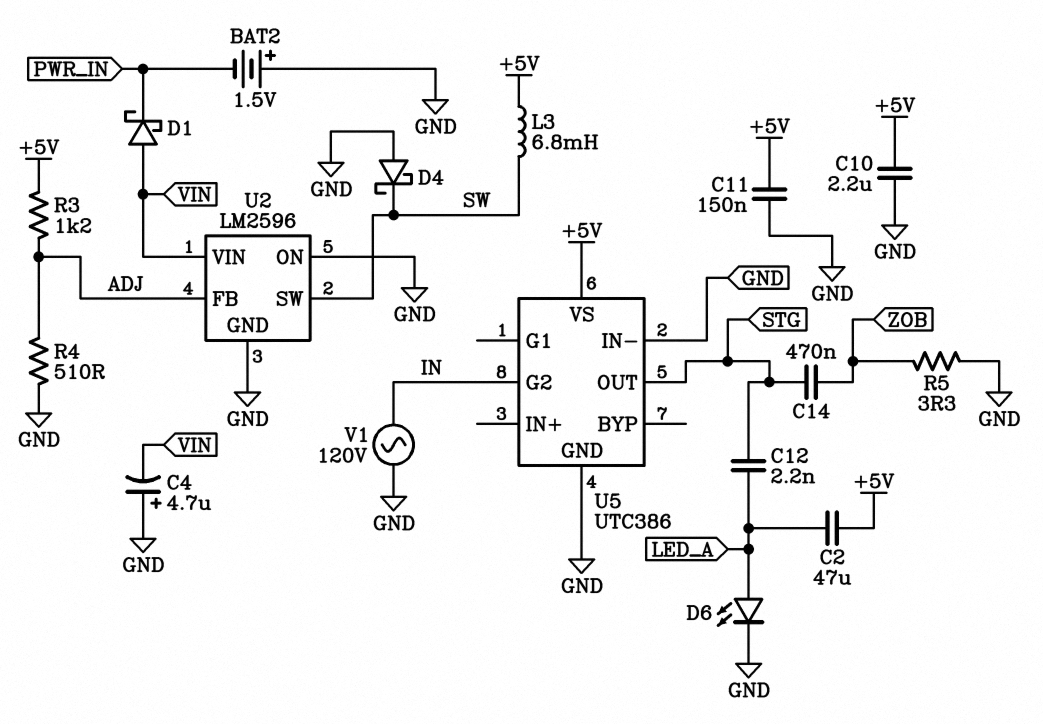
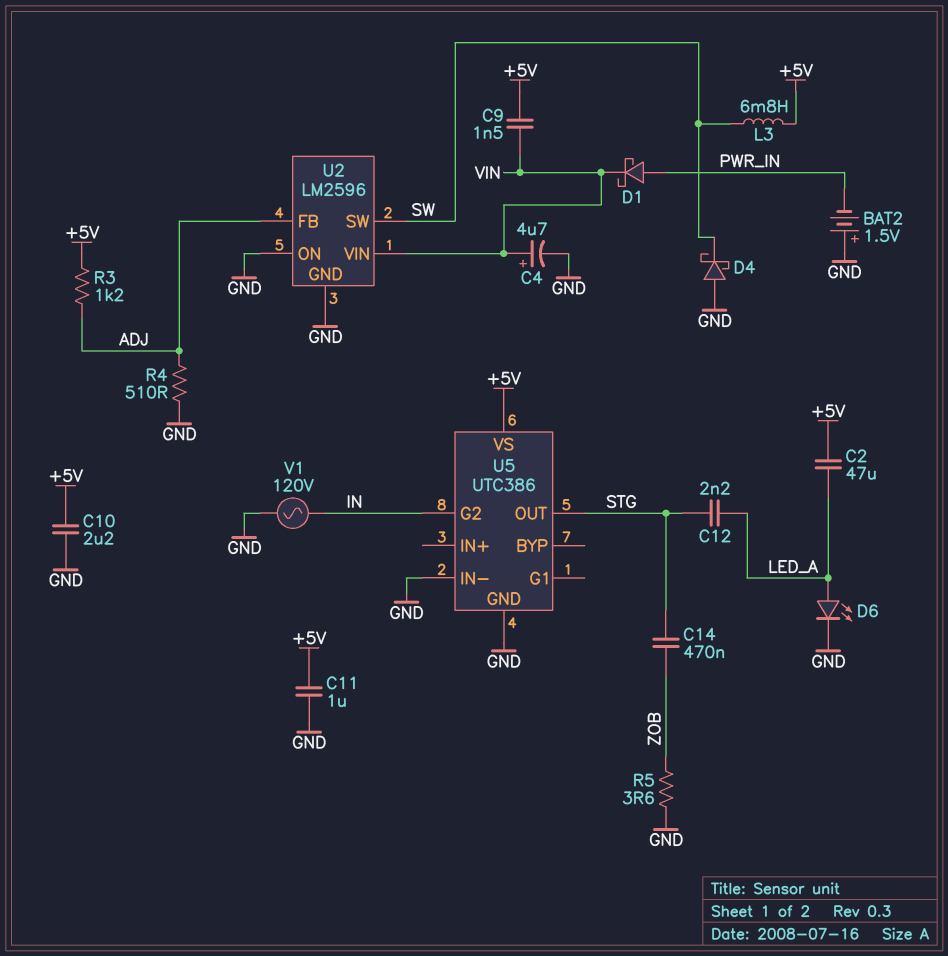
C4: 4.7uF (plus GND, minus VIN) -> 4.7uF (plus VIN, minus GND)
C9: none -> 1.5nF (+5V, VIN)
C11: 150nF (+5V, GND) -> 1uF (+5V, GND)
D1: schottky (A VIN, K PWR_IN) -> schottky (A PWR_IN, K VIN)
R5: 3.3 (GND, ZOB) -> 3.6 (GND, ZOB)

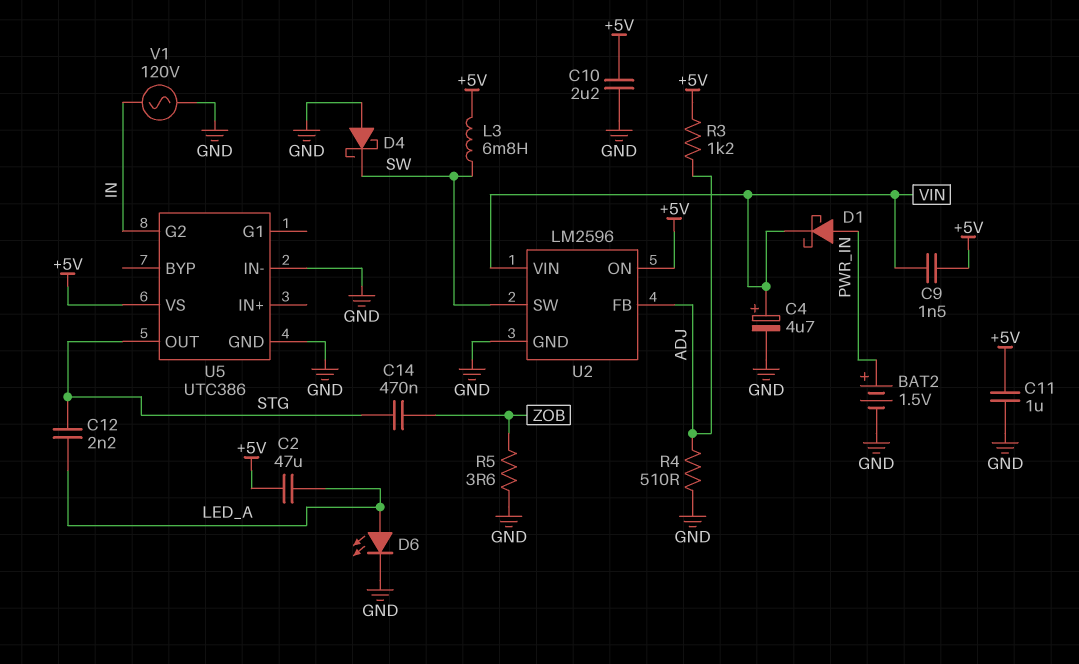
BAT2: 1.5V (plus GND, minus PWR_IN) -> 1.5V (plus PWR_IN, minus GND)
U2 pin ON: GND -> +5V

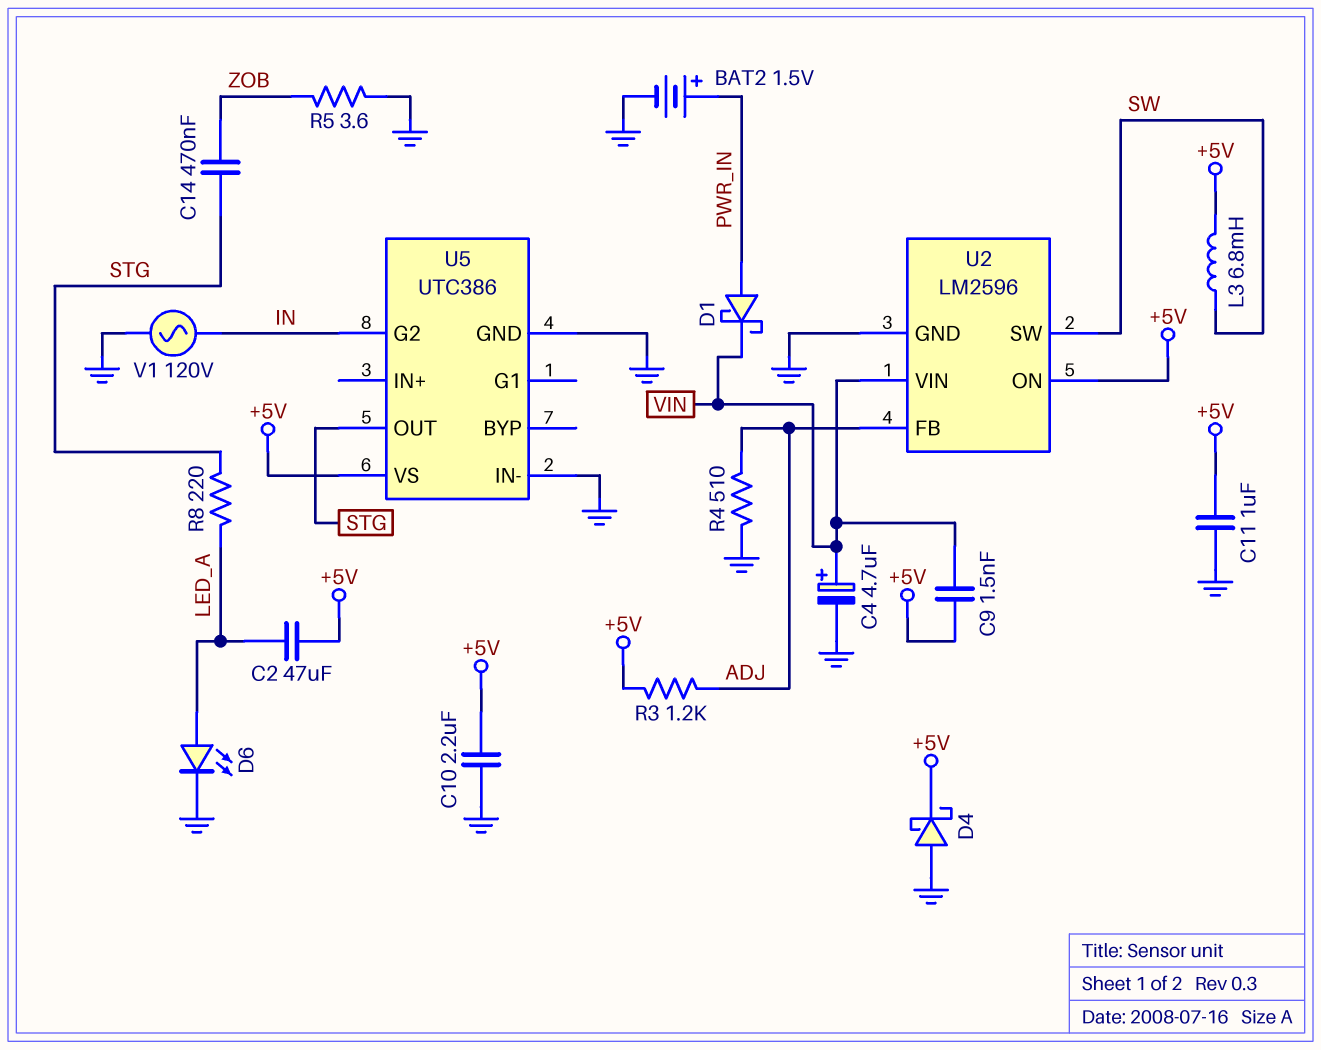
C12: 2.2nF (LED_A, STG) -> none
D4: schottky (A GND, K SW) -> schottky (A GND, K +5V)
R8: none -> 220 (LED_A, STG)

